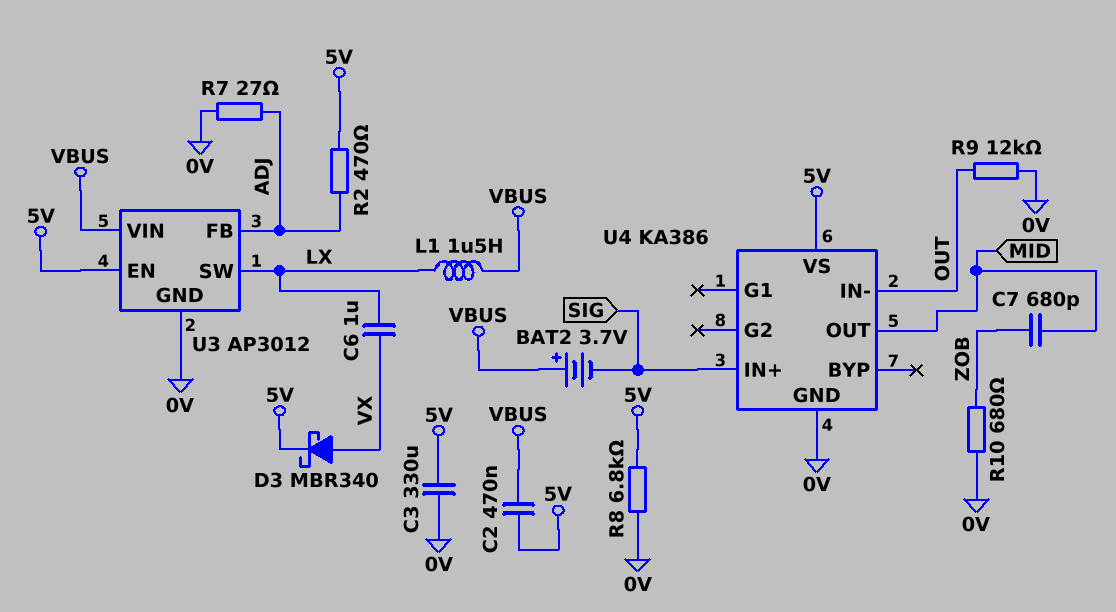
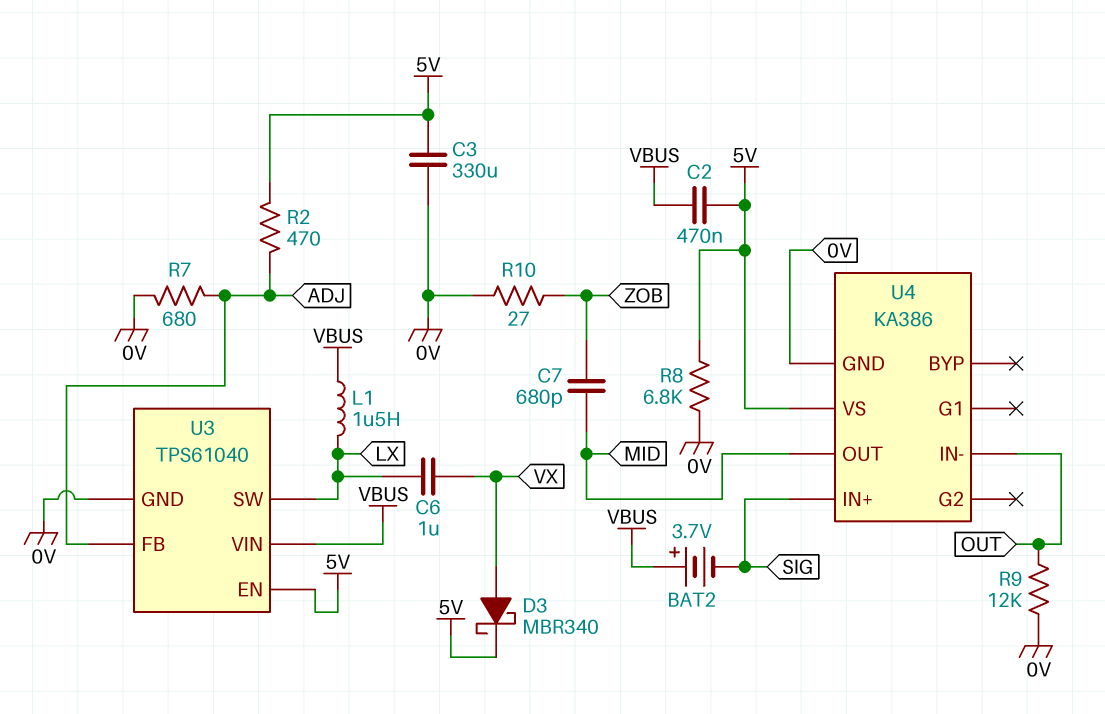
R7: 27 (0V, ADJ) -> 680 (0V, ADJ)
R10: 680 (0V, ZOB) -> 27 (0V, ZOB)
U3: AP3012 -> TPS61040

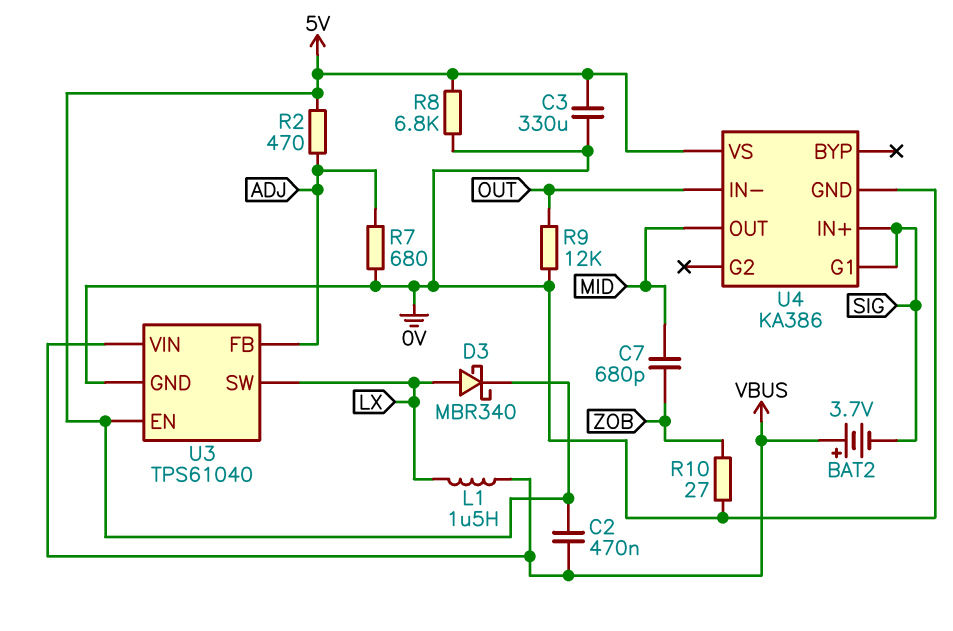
C6: 1uF (LX, VX) -> none
D3: schottky MBR340 (A VX, K 5V) -> schottky MBR340 (A LX, K 5V)
U4 pin G1: none -> SIG

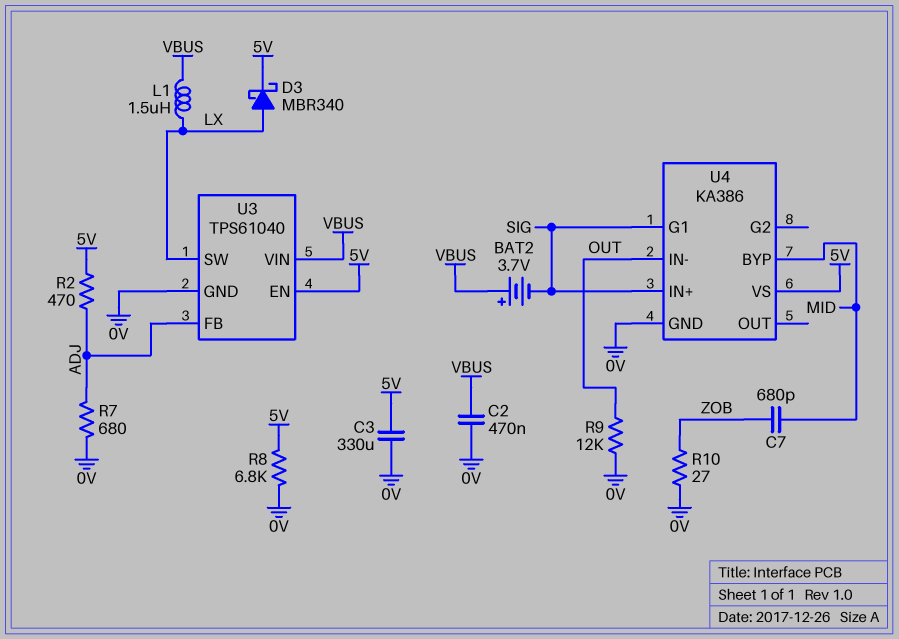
C2: 470nF (5V, VBUS) -> 470nF (0V, VBUS)
U4 pin BYP: none -> MID
U4 pin OUT: MID -> none

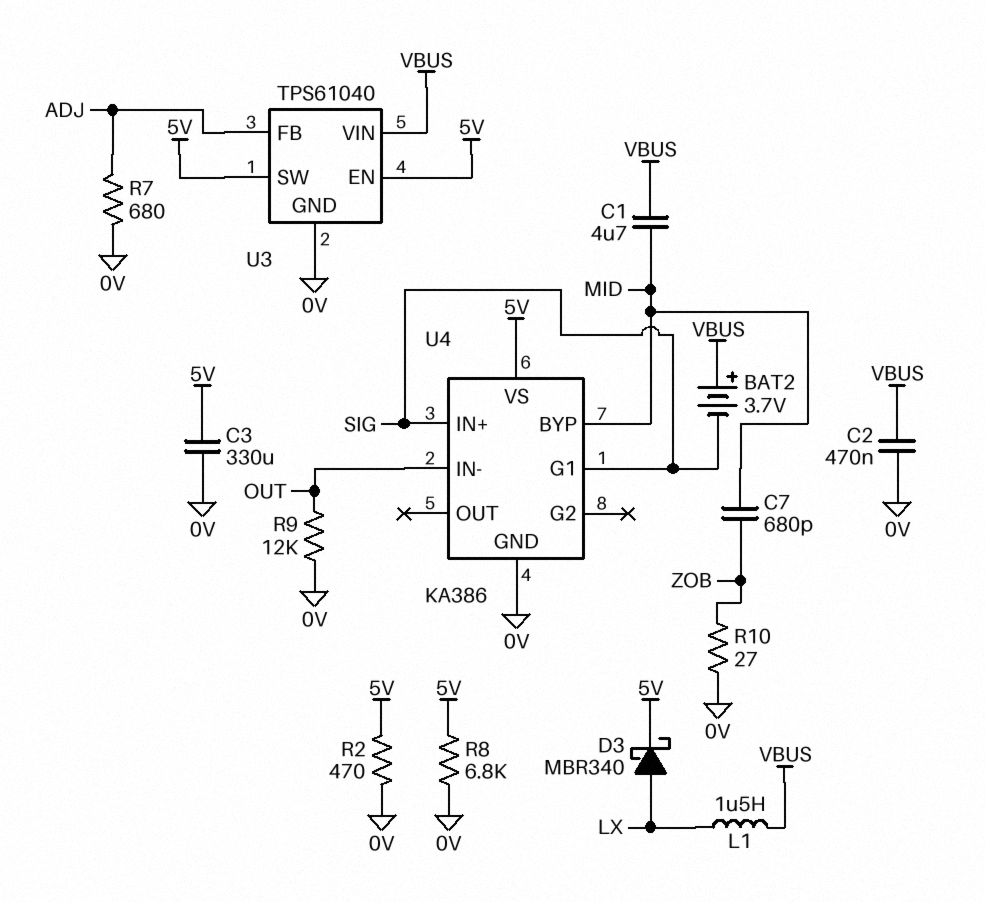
C1: none -> 4.7uF (MID, VBUS)
R2: 470 (5V, ADJ) -> 470 (0V, 5V)
U3 pin SW: LX -> 5V

